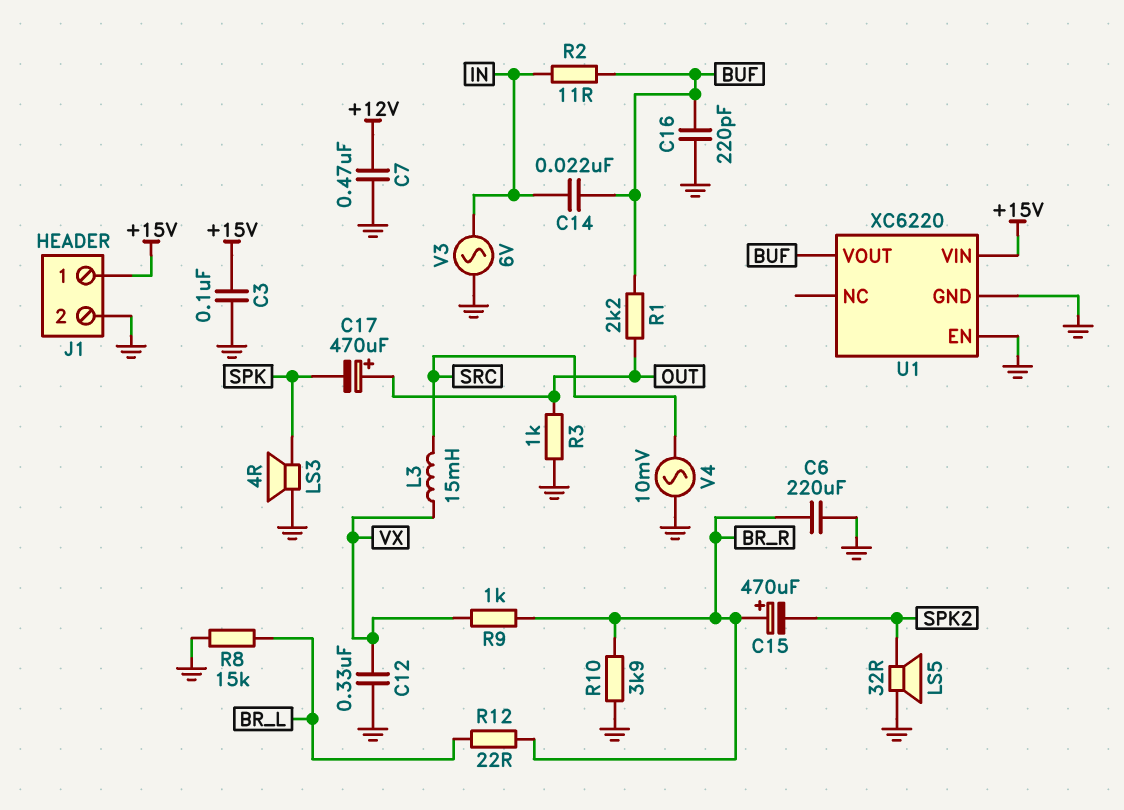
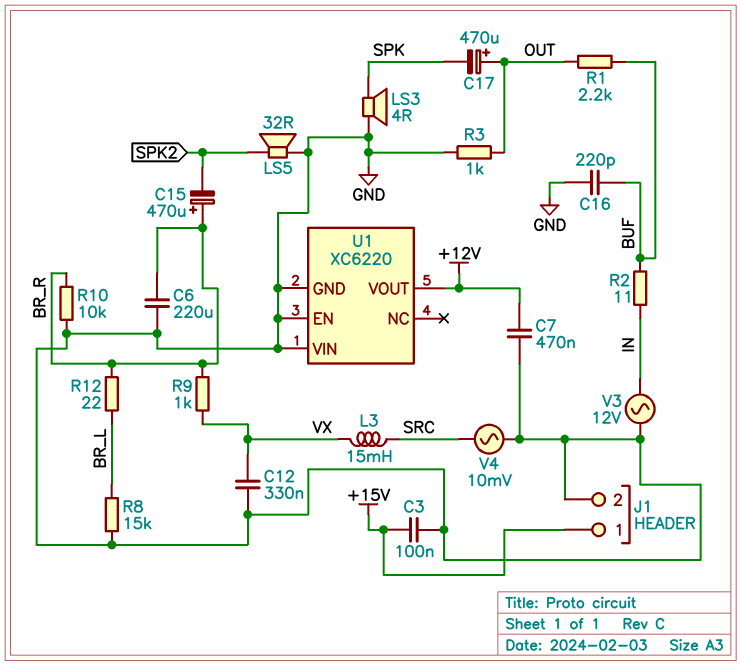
C14: 22nF (BUF, IN) -> none
R10: 3.9k (BR_R, GND) -> 10k (BR_R, GND)
U1 pin VIN: +15V -> GND
U1 pin VOUT: BUF -> +12V
V3: AC 6V (GND, IN) -> AC 12V (GND, IN)

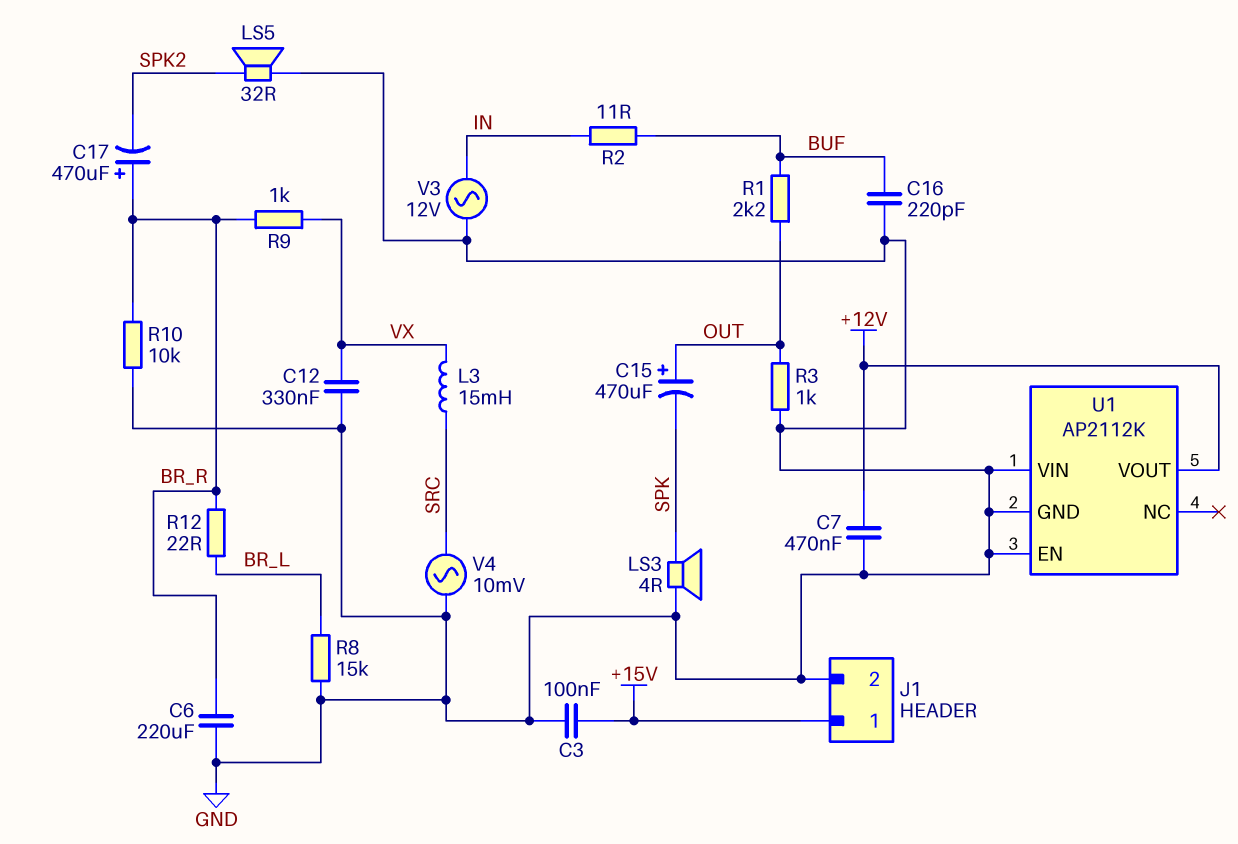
C15: 470uF (plus BR_R, minus SPK2) -> 470uF (plus OUT, minus SPK)
C17: 470uF (plus OUT, minus SPK) -> 470uF (plus BR_R, minus SPK2)
U1: XC6220 -> AP2112K

